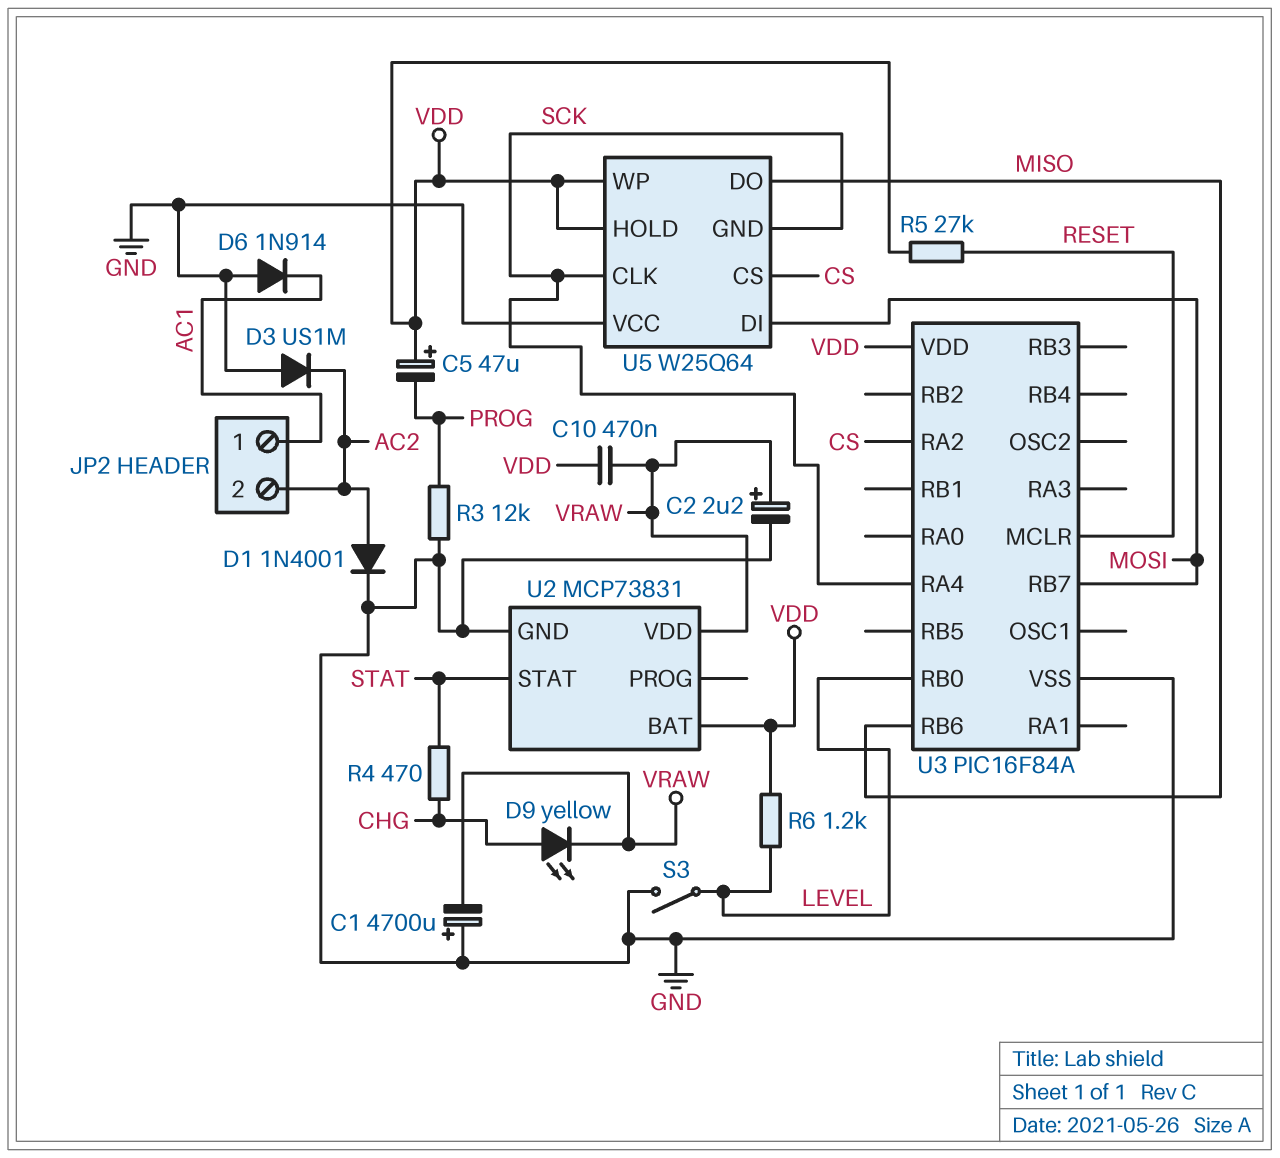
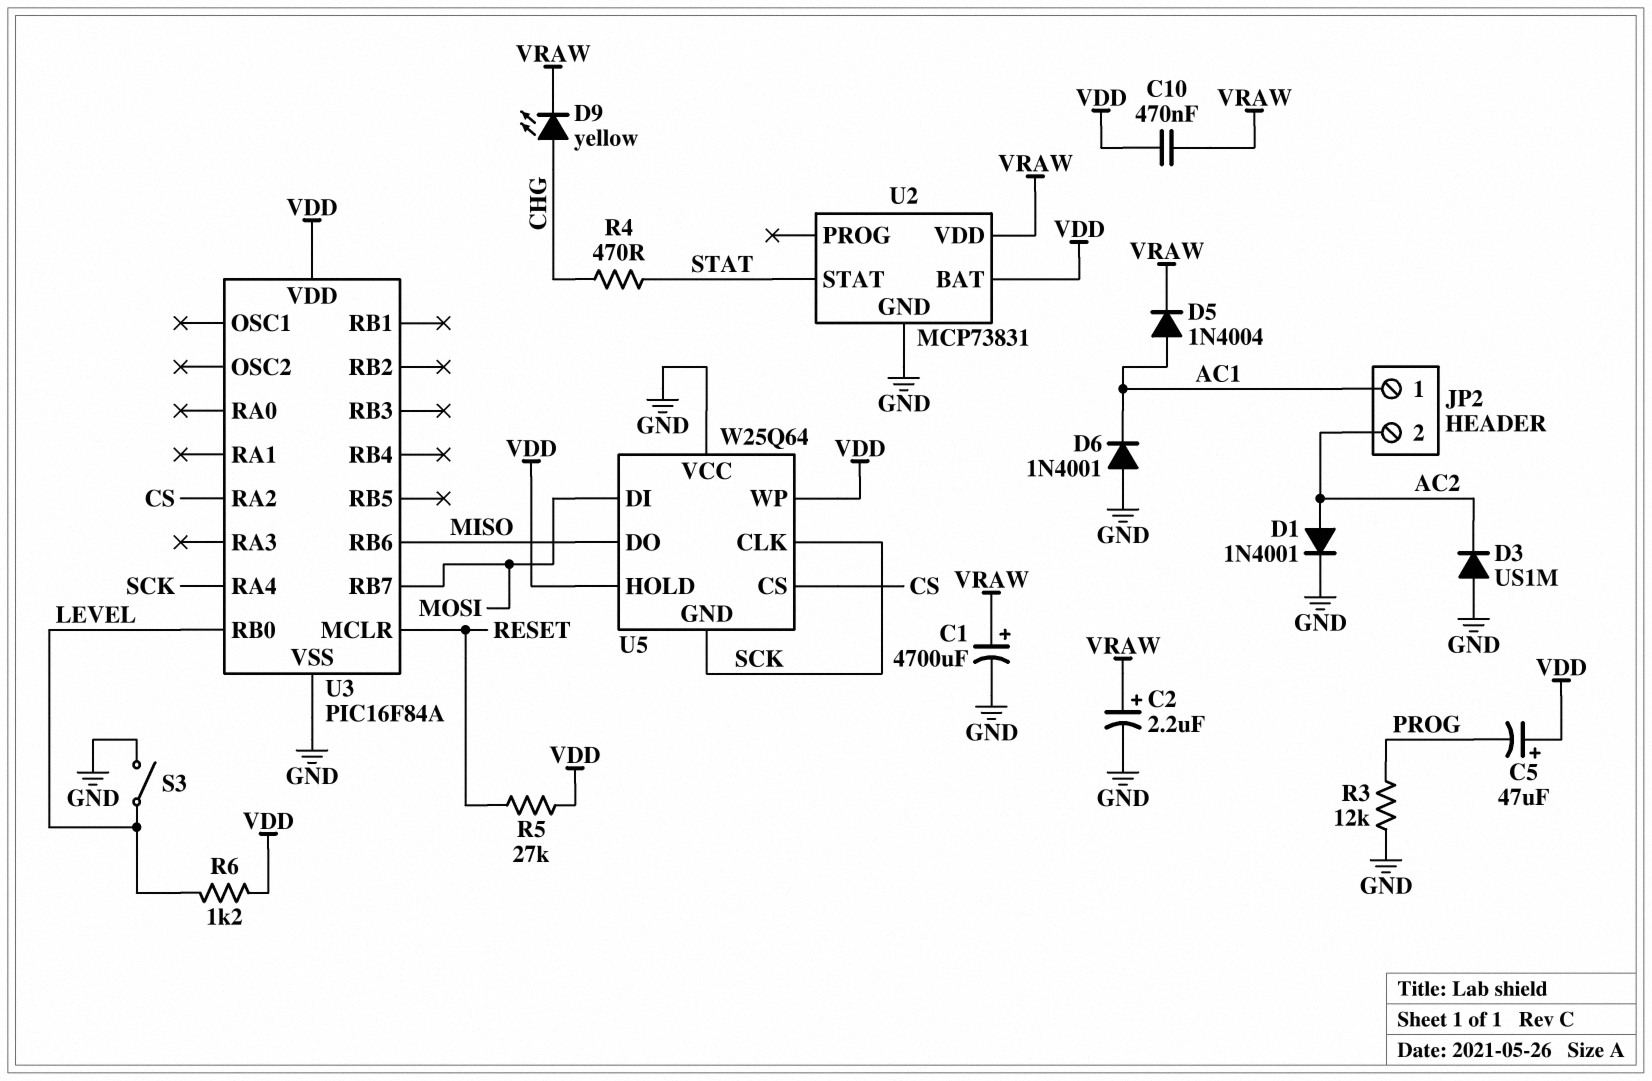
C1: 4700uF (plus GND, minus VRAW) -> 4700uF (plus VRAW, minus GND)
D5: none -> diode 1N4004 (A AC1, K VRAW)
D6: diode 1N914 (A GND, K AC1) -> diode 1N4001 (A GND, K AC1)

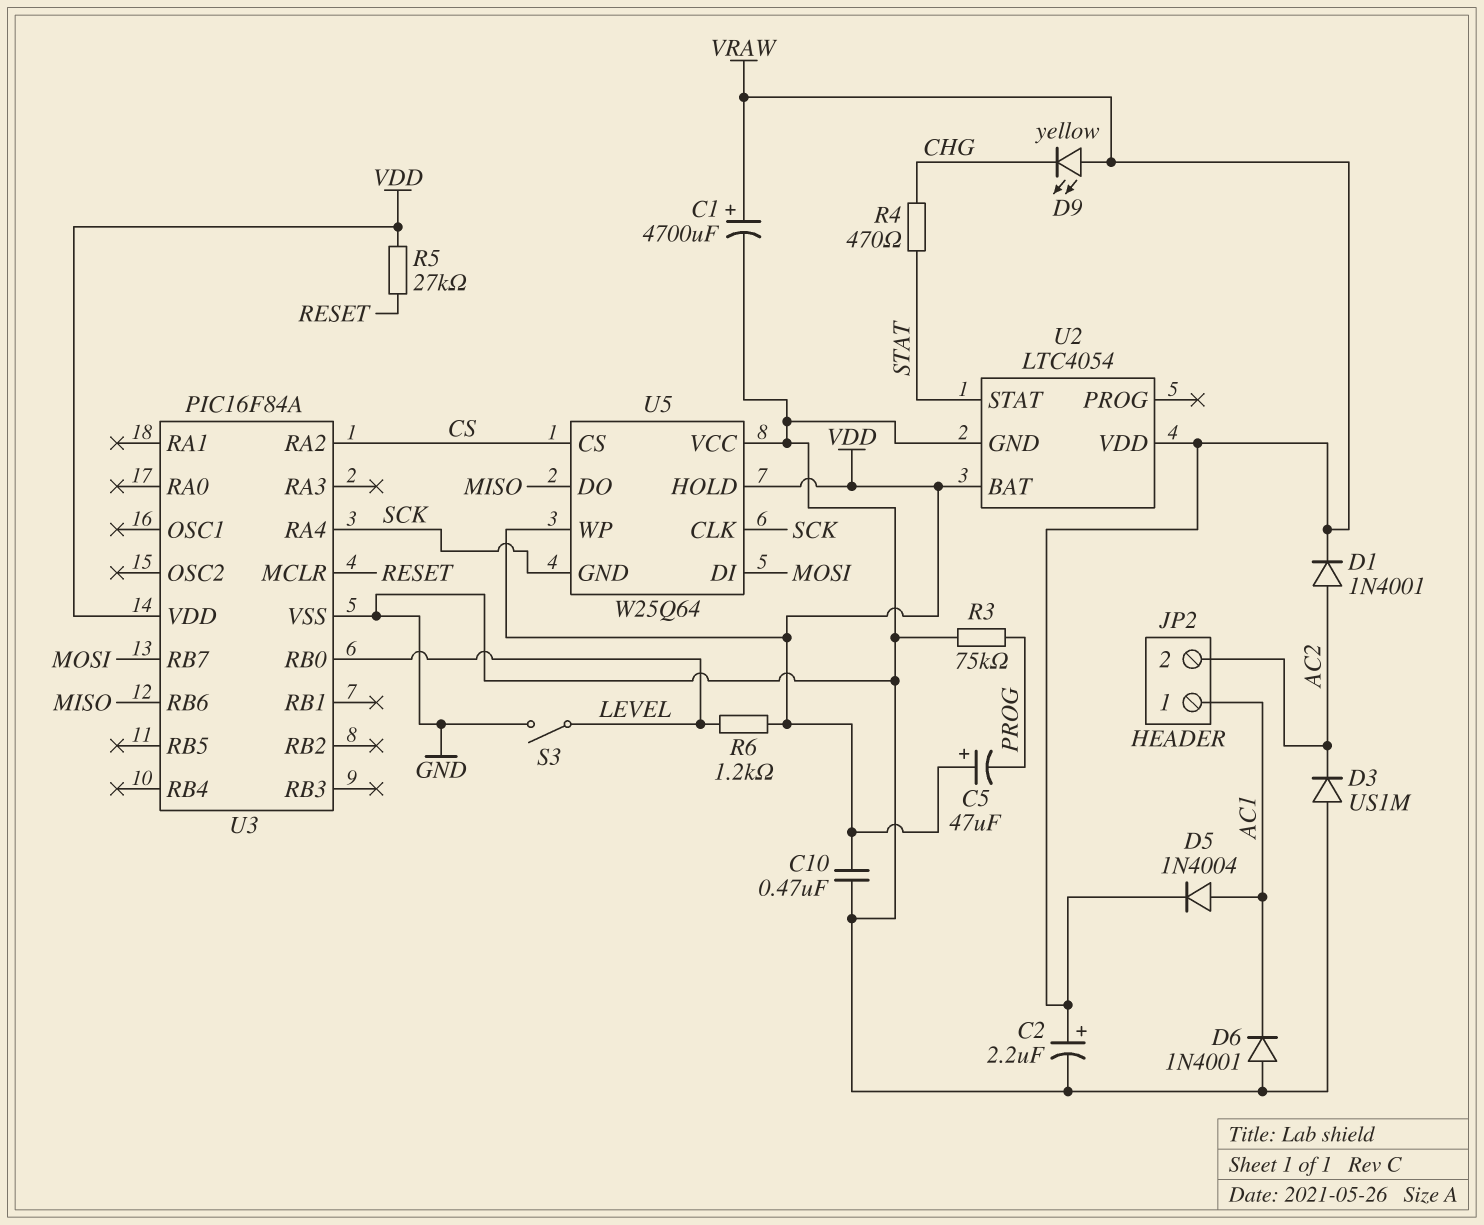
C10: 470nF (VDD, VRAW) -> 470nF (GND, VDD)
D1: diode 1N4001 (A AC2, K GND) -> diode 1N4001 (A AC2, K VRAW)
D9: LED yellow (A CHG, K VRAW) -> LED yellow (A VRAW, K CHG)
R3: 12k (GND, PROG) -> 75k (GND, PROG)
U2: MCP73831 -> LTC4054

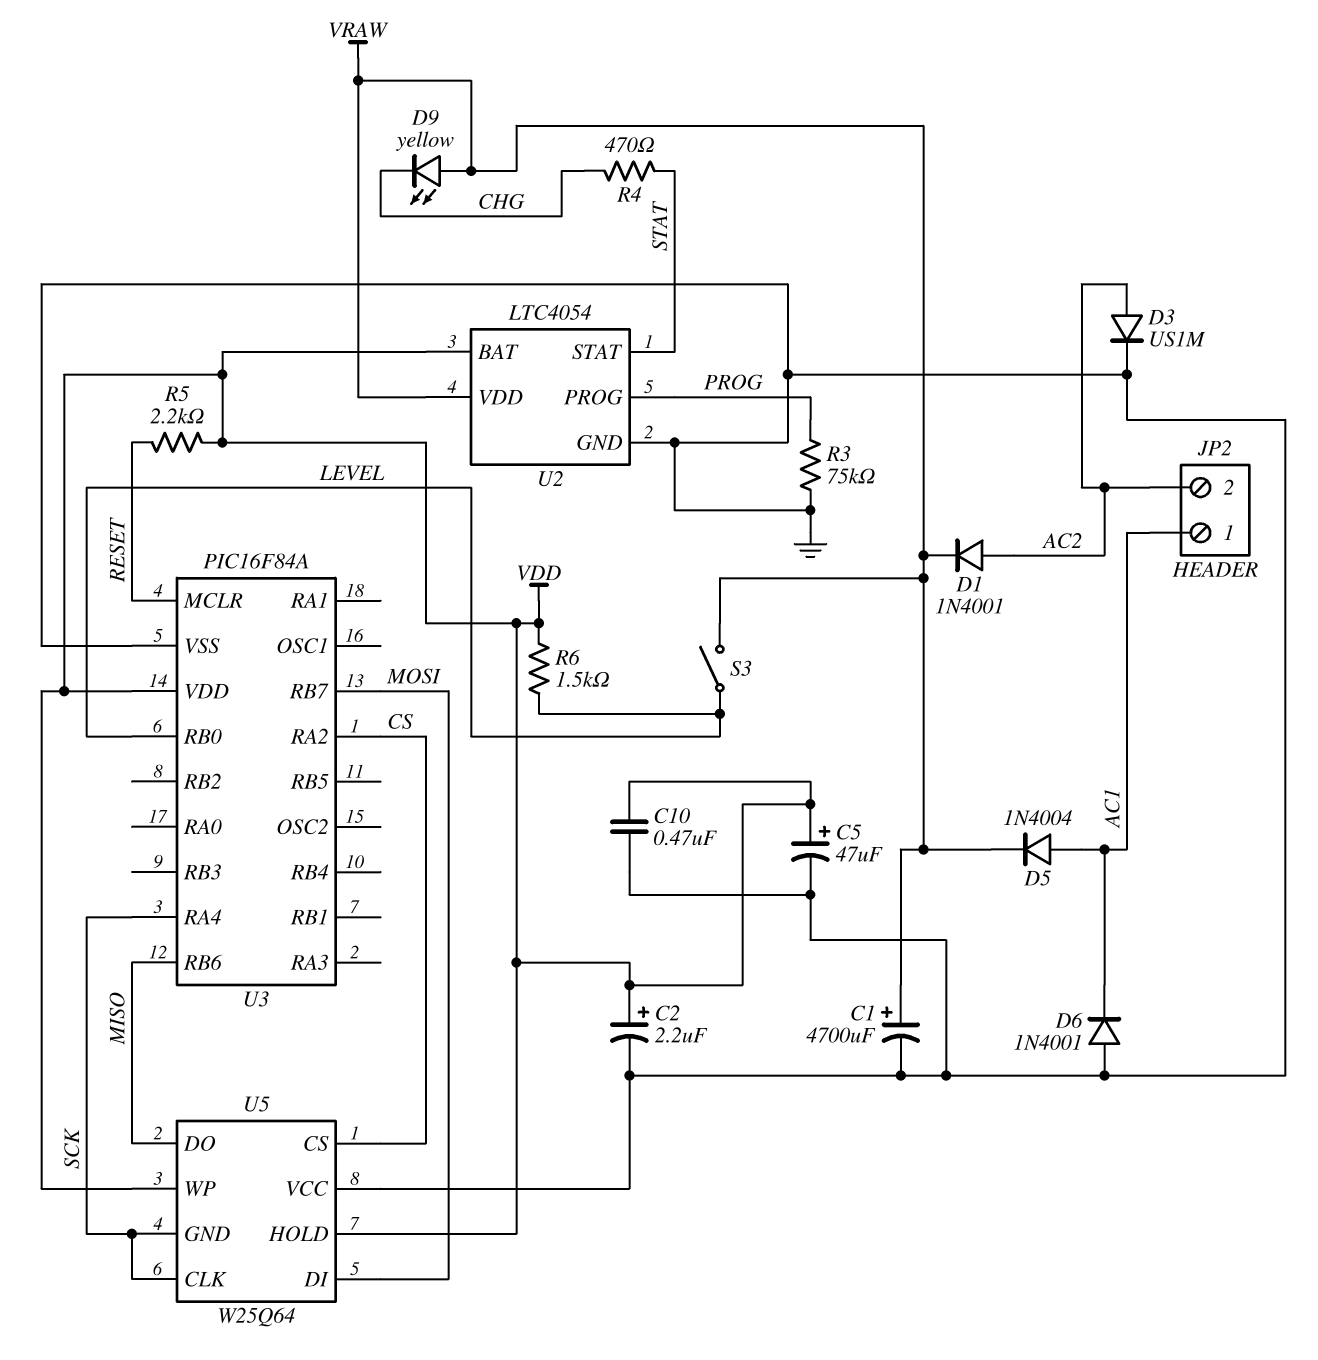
C2: 2.2uF (plus VRAW, minus GND) -> 2.2uF (plus VDD, minus GND)
C5: 47uF (plus VDD, minus PROG) -> 47uF (plus VDD, minus GND)
D3: diode US1M (A GND, K AC2) -> diode US1M (A AC2, K GND)
R5: 27k (RESET, VDD) -> 2.2k (RESET, VDD)
R6: 1.2k (LEVEL, VDD) -> 1.5k (LEVEL, VDD)
S3: switch (GND, LEVEL) -> switch (LEVEL, VRAW)
U2 pin PROG: none -> PROG

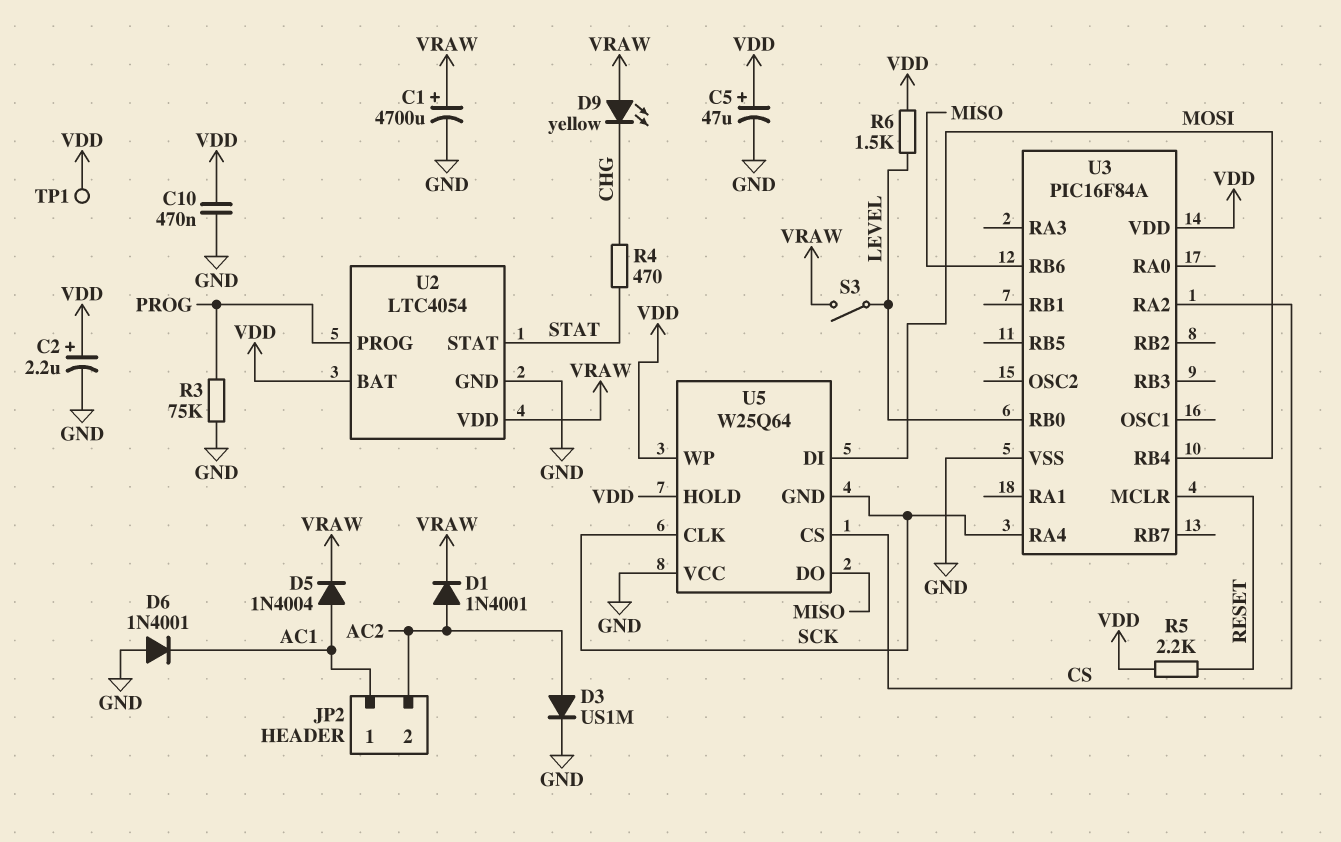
TP1: none -> test point (VDD)
U3 pin RB4: none -> MOSI
U3 pin RB7: MOSI -> none

